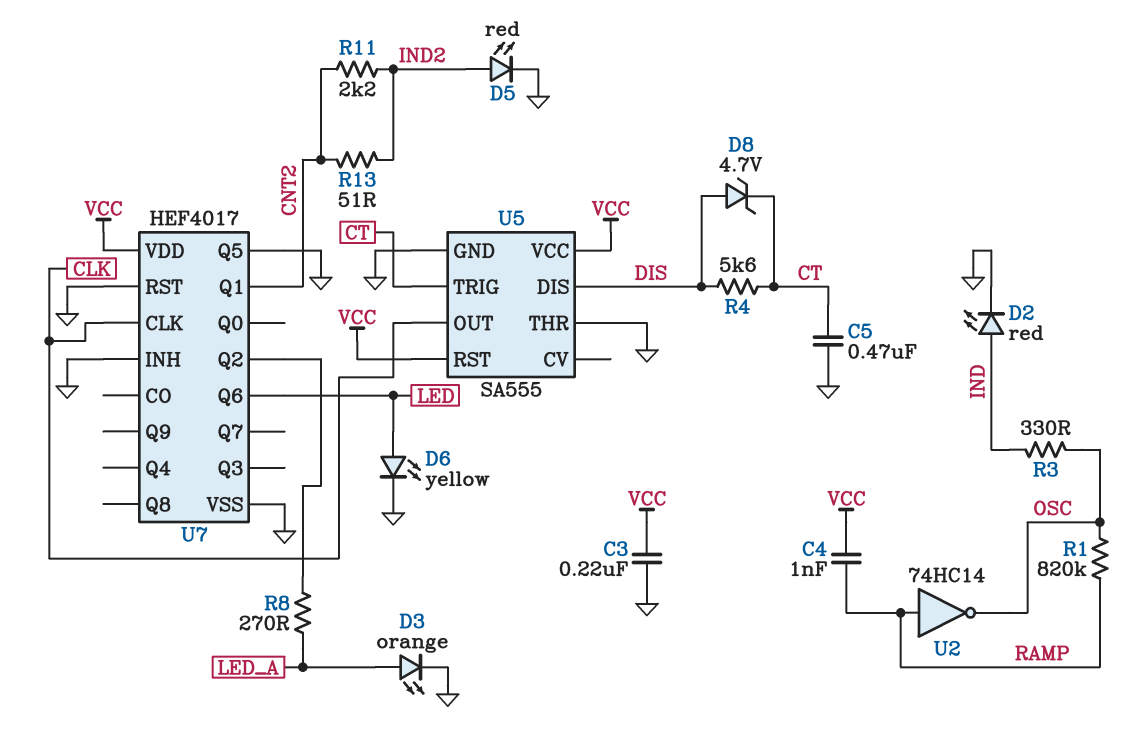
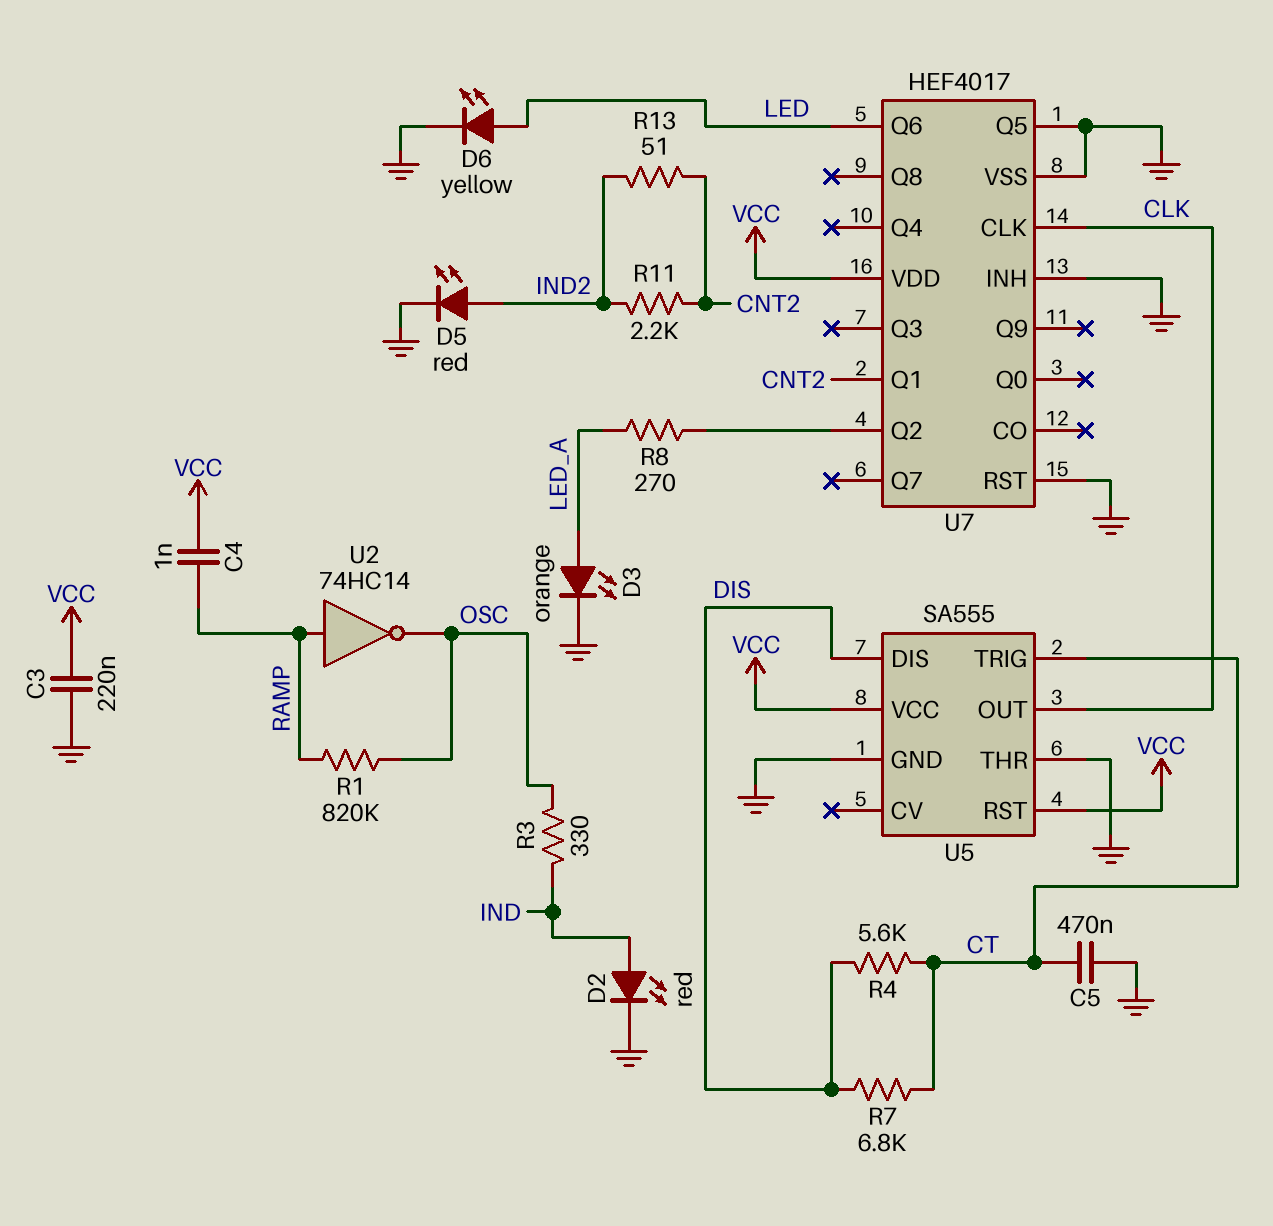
D8: zener 4.7V (A DIS, K CT) -> none
R7: none -> 6.8k (CT, DIS)

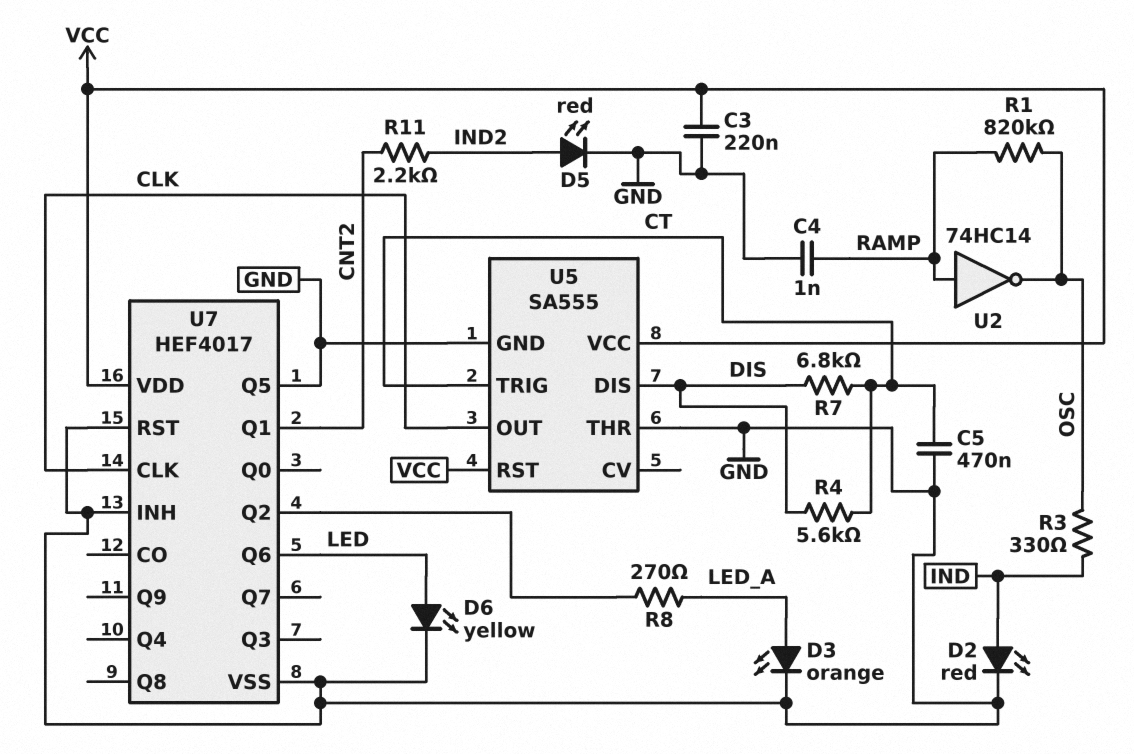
C4: 1nF (RAMP, VCC) -> 1nF (GND, RAMP)
R13: 51 (CNT2, IND2) -> none

